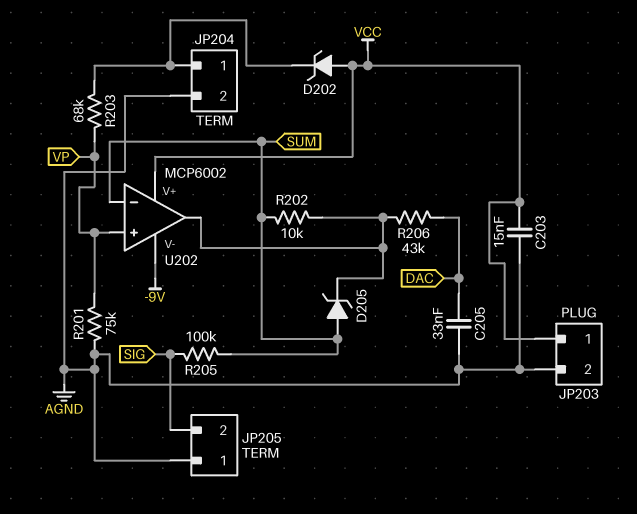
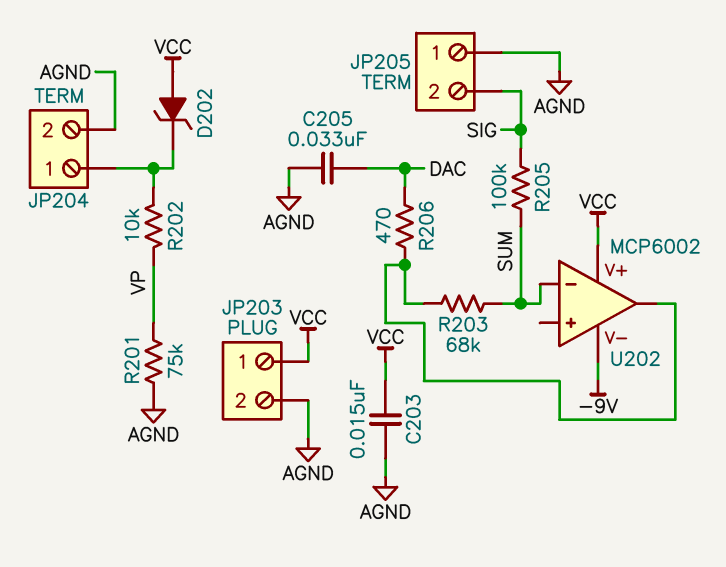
D205: zener (A SUM, K U202/out) -> none
R202: 10k (SUM, U202/out) -> 10k (JP204/1, VP)
R203: 68k (JP204/1, VP) -> 68k (SUM, U202/out)
R206: 43k (DAC, U202/out) -> 470 (DAC, U202/out)
U202 pin in+: VP -> none

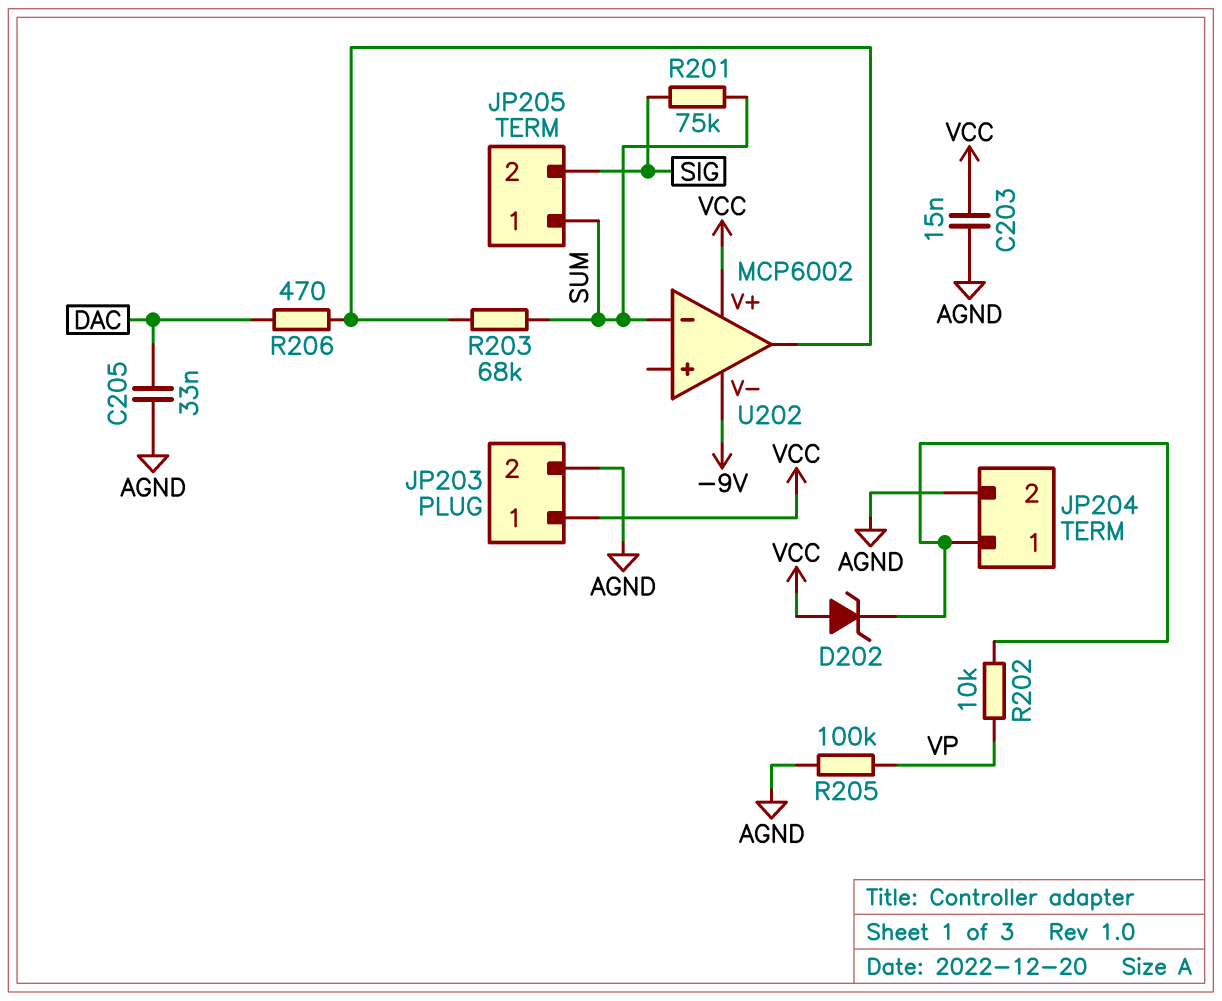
JP205 pin 1: AGND -> SUM
R201: 75k (AGND, VP) -> 75k (SIG, SUM)
R205: 100k (SIG, SUM) -> 100k (AGND, VP)

